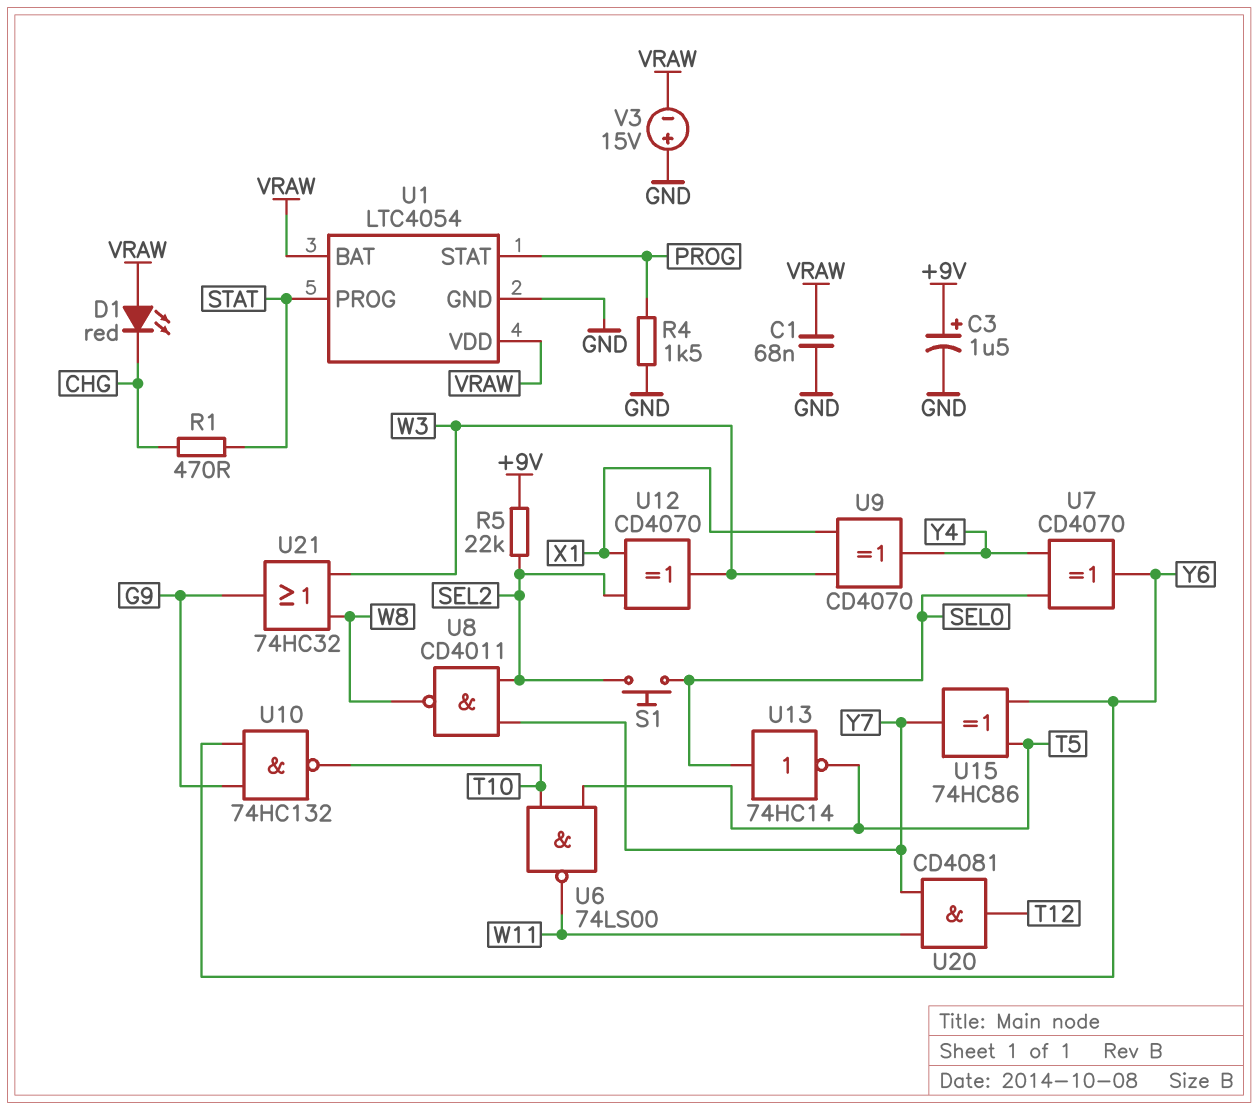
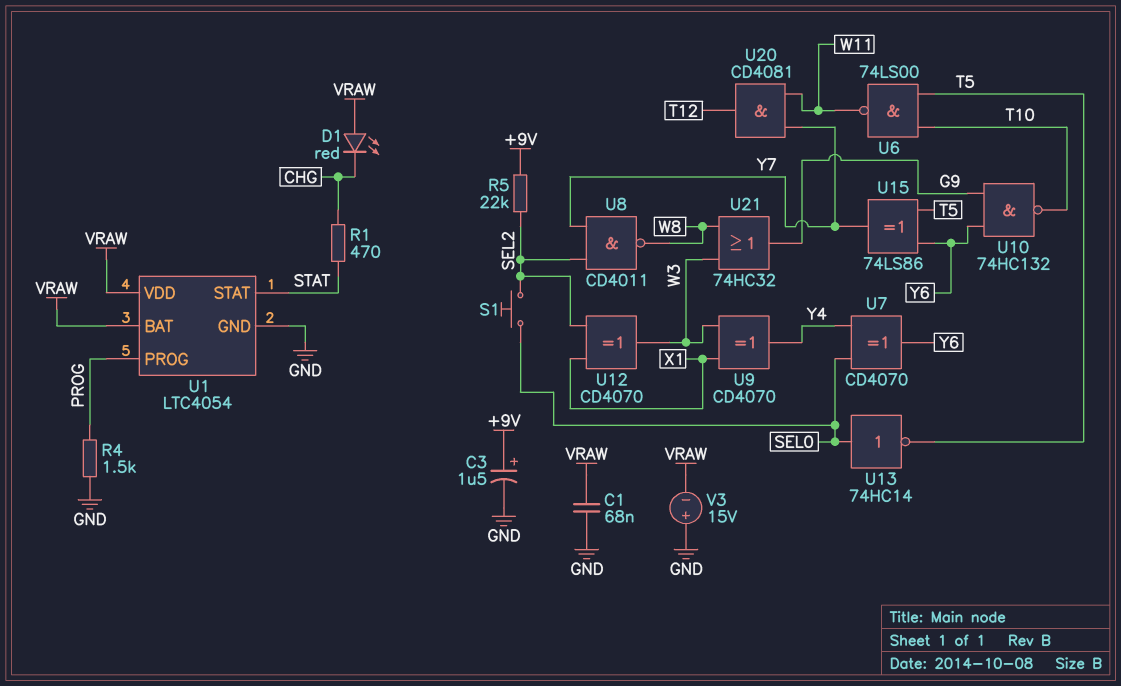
U1 pin PROG: STAT -> PROG
U1 pin STAT: PROG -> STAT
U15: XOR 74HC86 (in T5, in Y6, out Y7) -> XOR 74LS86 (in T5, in Y6, out Y7)

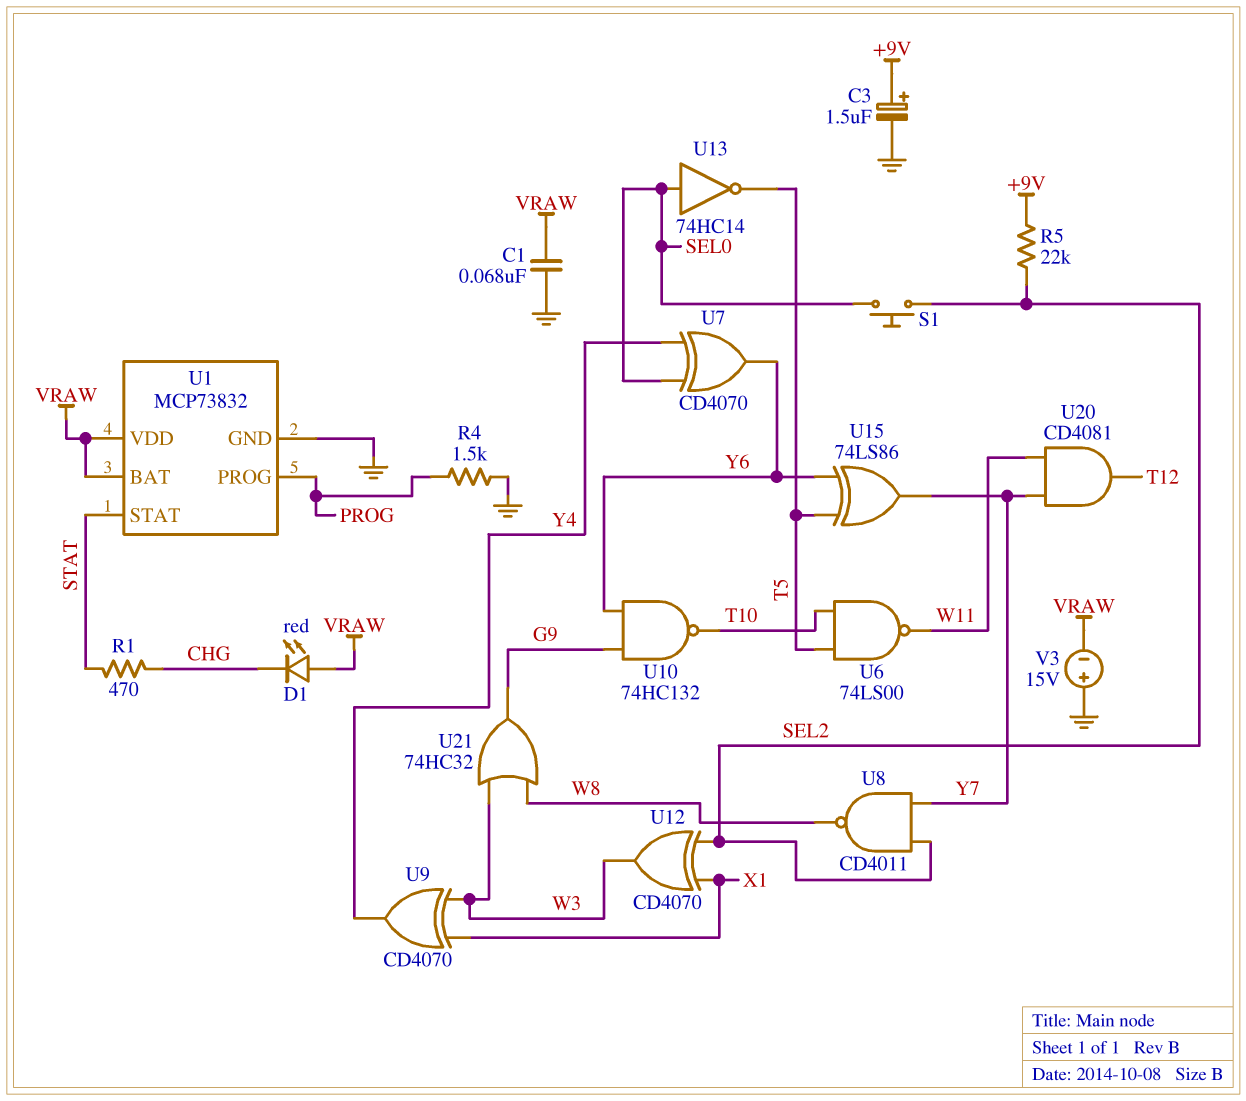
U1: LTC4054 -> MCP73832

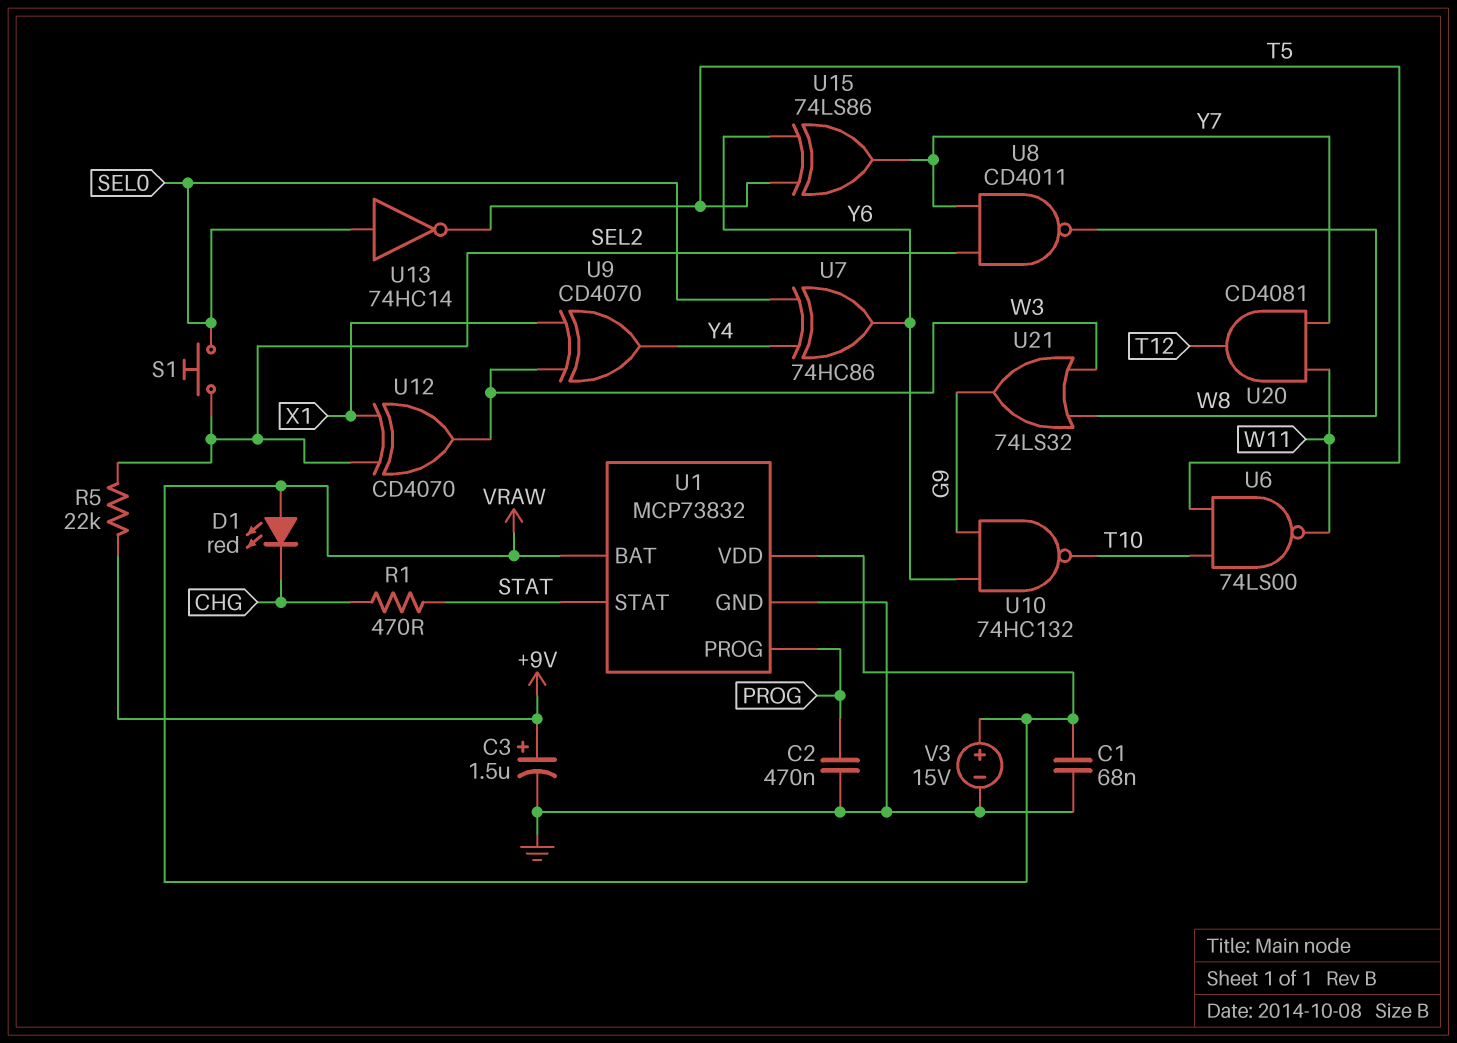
C2: none -> 470nF (GND, PROG)
R4: 1.5k (GND, PROG) -> none
U7: XOR CD4070 (in SEL0, in Y4, out Y6) -> XOR 74HC86 (in SEL0, in Y4, out Y6)
U21: OR 74HC32 (in W3, in W8, out G9) -> OR 74LS32 (in W3, in W8, out G9)
V3: 15V (plus GND, minus VRAW) -> 15V (plus VRAW, minus GND)

